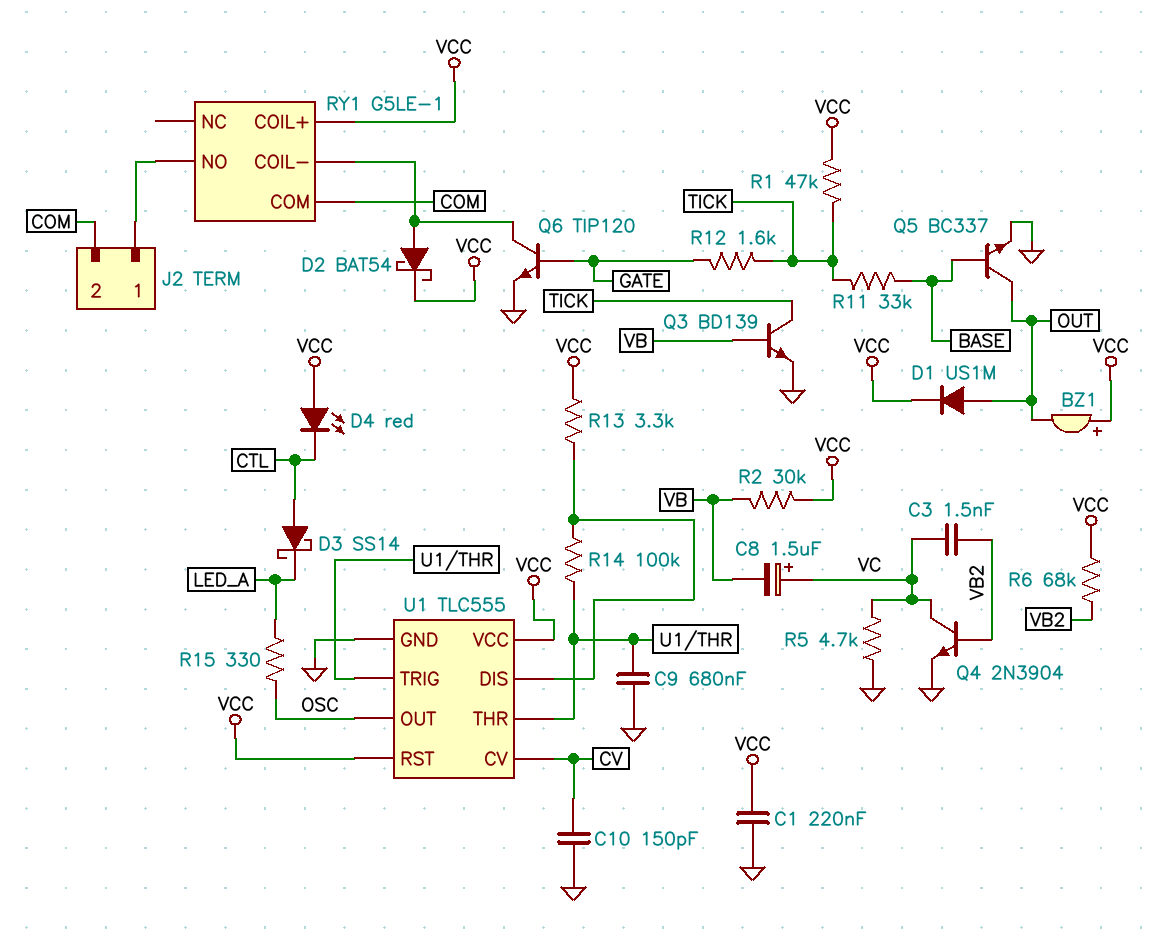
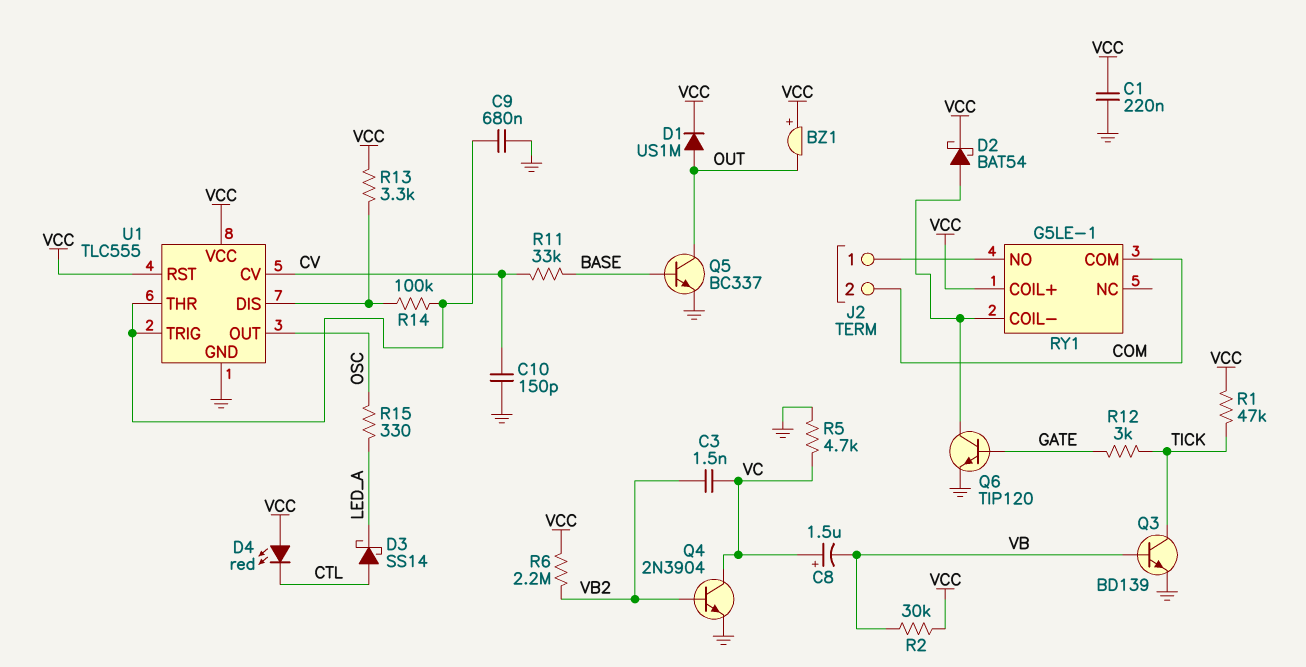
R6: 68k (VB2, VCC) -> 2.2M (VB2, VCC)
R11: 33k (BASE, TICK) -> 33k (BASE, CV)
R12: 1.6k (GATE, TICK) -> 3k (GATE, TICK)

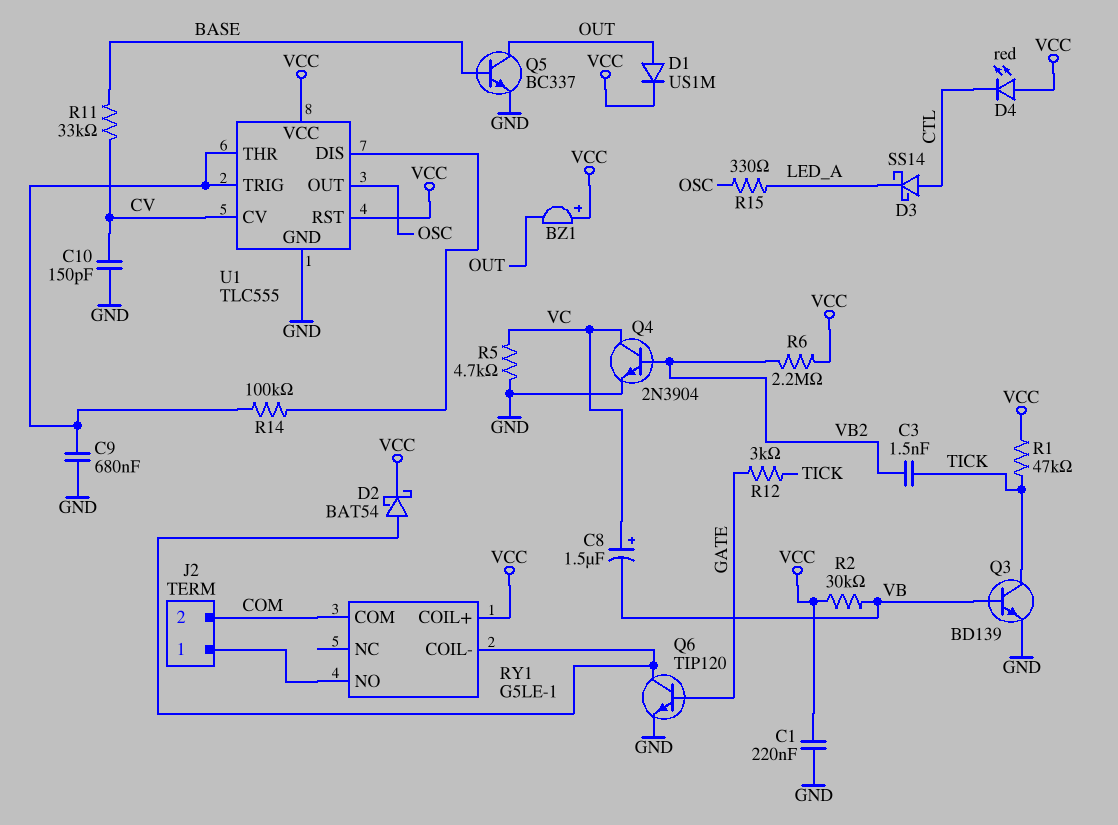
C3: 1.5nF (VB2, VC) -> 1.5nF (TICK, VB2)
R13: 3.3k (U1/DIS, VCC) -> none

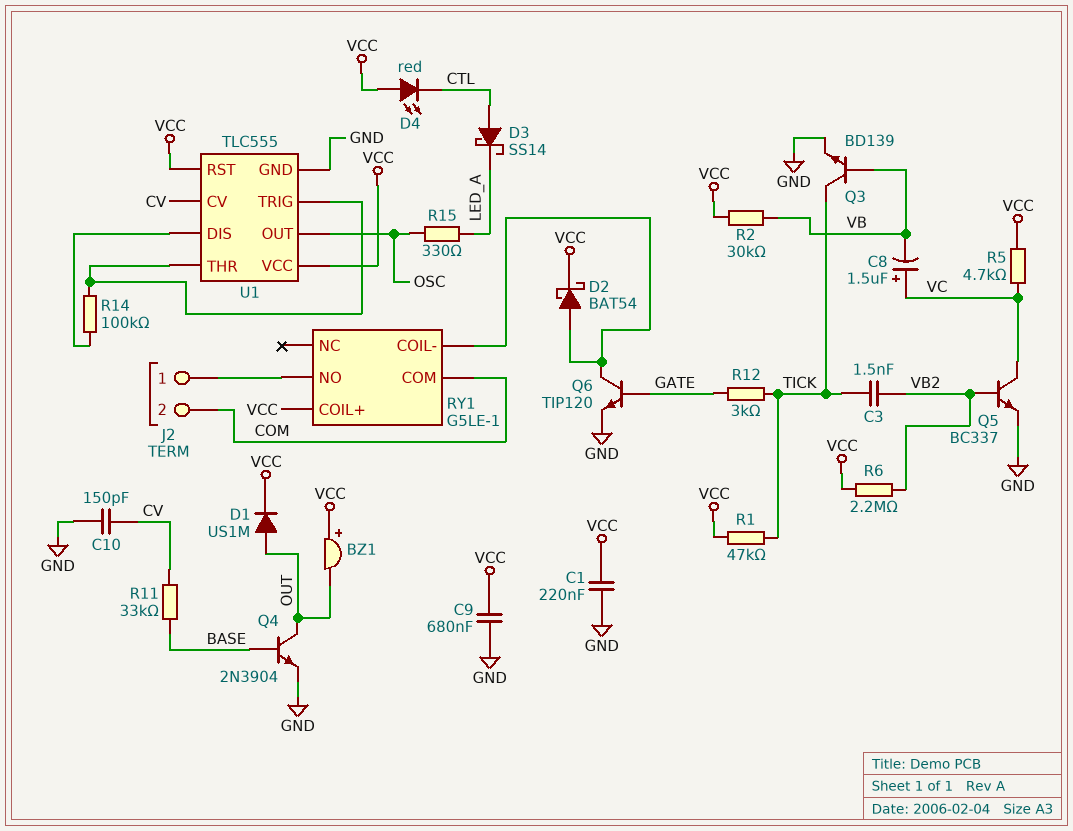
C9: 680nF (GND, U1/THR) -> 680nF (GND, VCC)
Q4: NPN 2N3904 (B VB2, C VC, E GND) -> NPN 2N3904 (B BASE, C OUT, E GND)
Q5: NPN BC337 (B BASE, C OUT, E GND) -> NPN BC337 (B VB2, C VC, E GND)
R5: 4.7k (GND, VC) -> 4.7k (VC, VCC)

